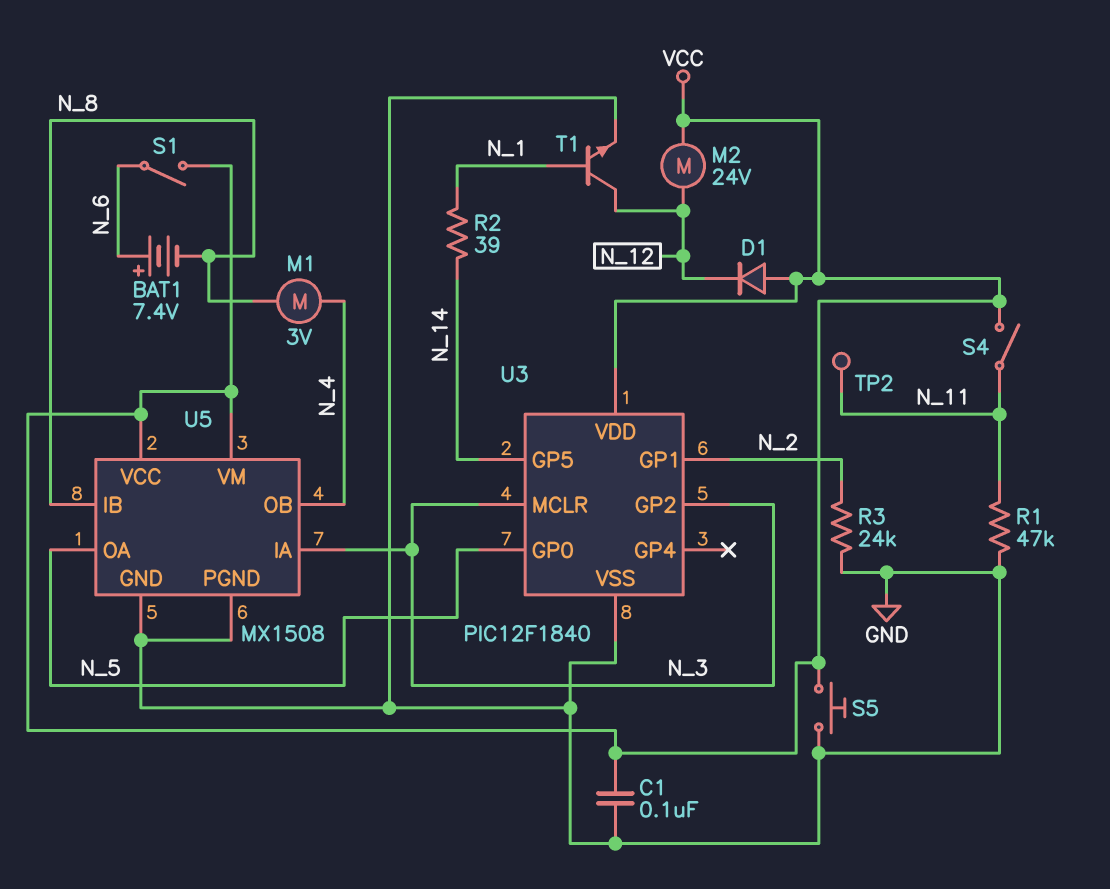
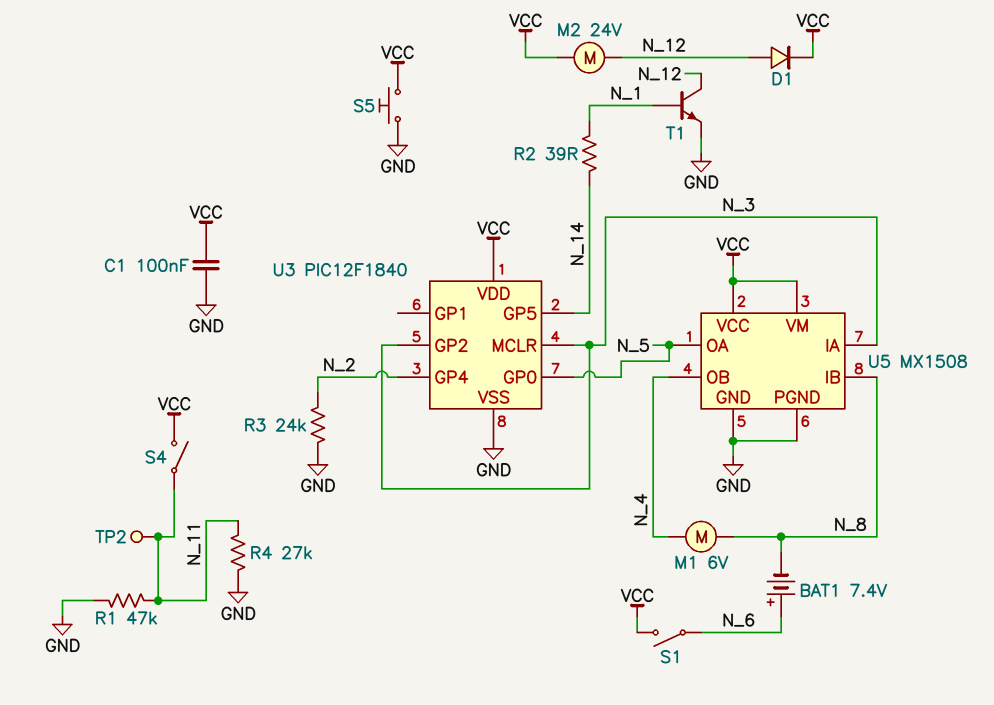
D1: diode (A VCC, K N_12) -> diode (A N_12, K VCC)
M1: motor 3V (N_4, N_8) -> motor 6V (N_4, N_8)
R4: none -> 27k (GND, N_11)
U3 pin GP1: N_2 -> none
U3 pin GP4: none -> N_2

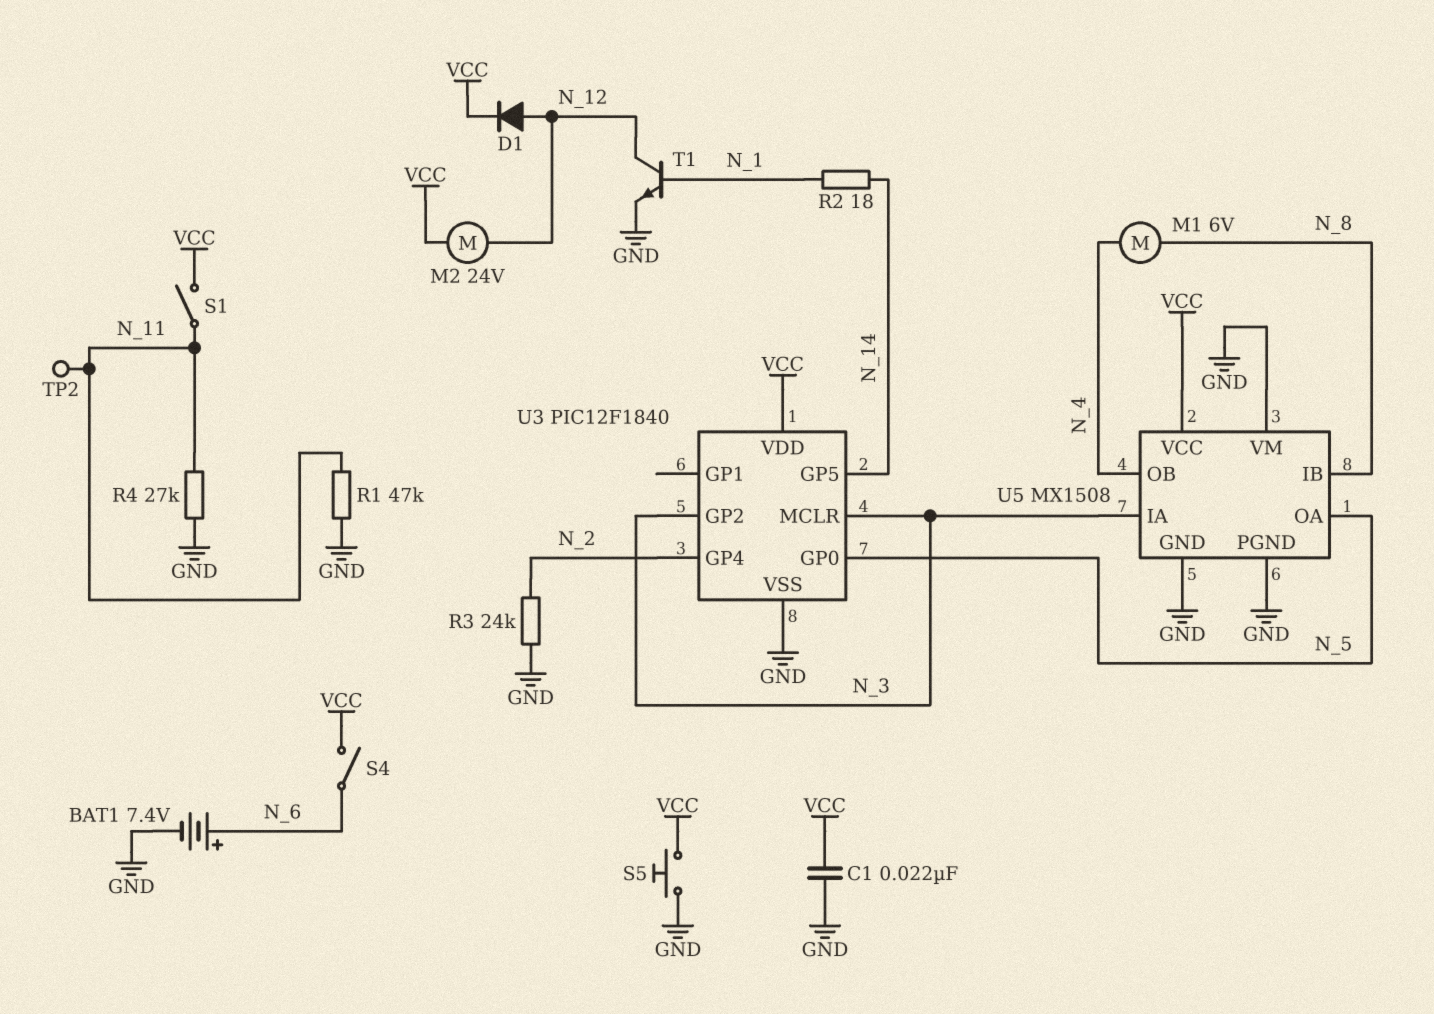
BAT1: 7.4V (plus N_6, minus N_8) -> 7.4V (plus N_6, minus GND)
C1: 100nF (GND, VCC) -> 22nF (GND, VCC)
R2: 39 (N_1, N_14) -> 18 (N_1, N_14)
S1: switch (N_6, VCC) -> switch (N_11, VCC)
S4: switch (N_11, VCC) -> switch (N_6, VCC)
U5 pin VM: VCC -> GND

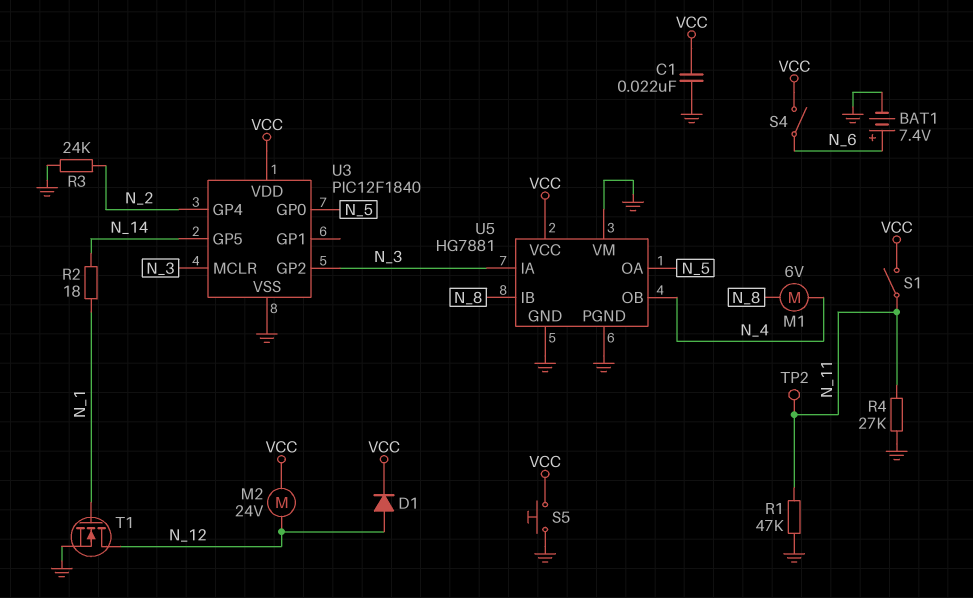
T1: NPN (B N_1, C N_12, E GND) -> NMOS (G N_1, D N_12, S GND)
U5: MX1508 -> HG7881

